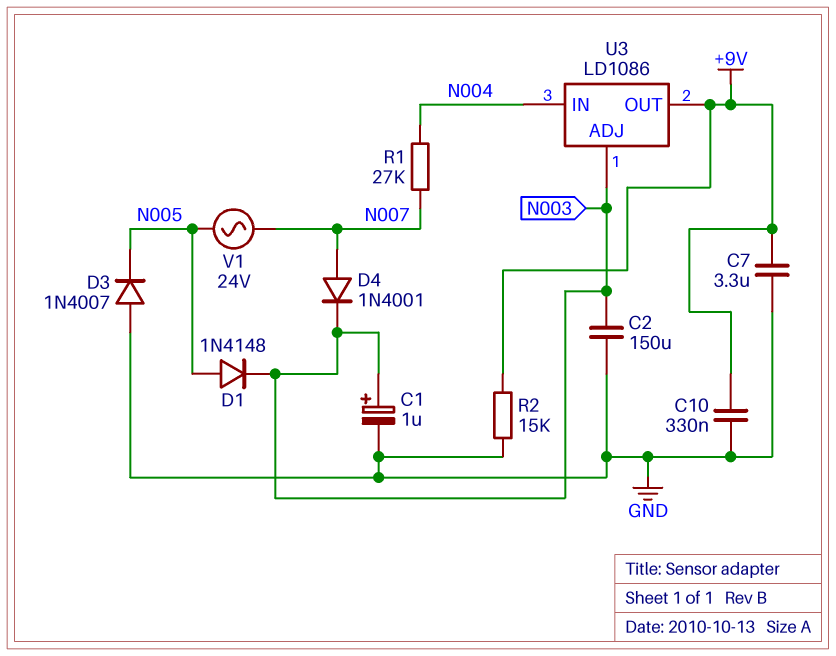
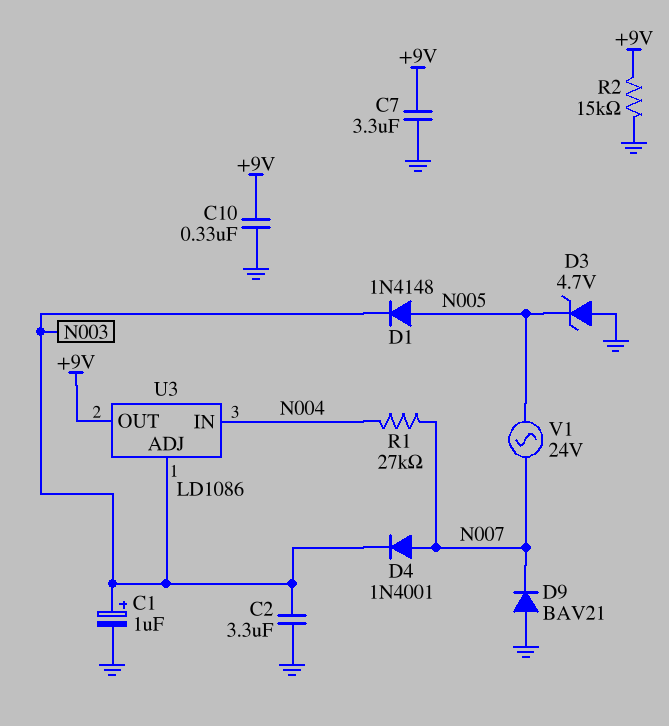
C2: 150uF (GND, N003) -> 3.3uF (GND, N003)
D3: diode 1N4007 (A GND, K N005) -> zener 4.7V (A GND, K N005)
D9: none -> diode BAV21 (A GND, K N007)

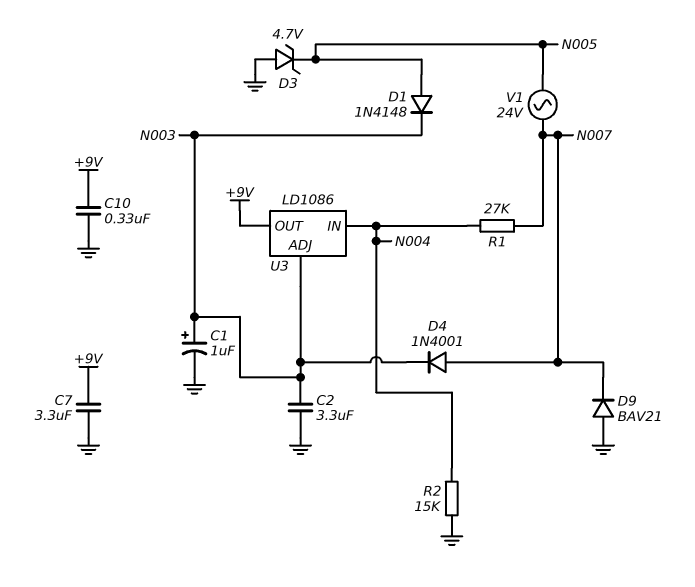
R2: 15k (+9V, GND) -> 15k (GND, N004)

